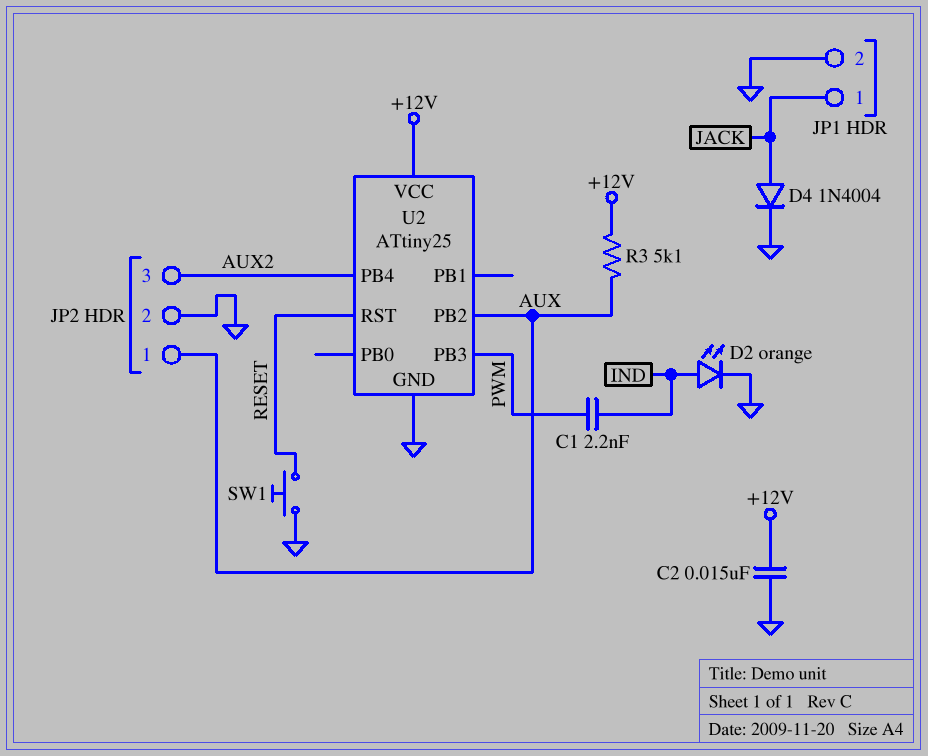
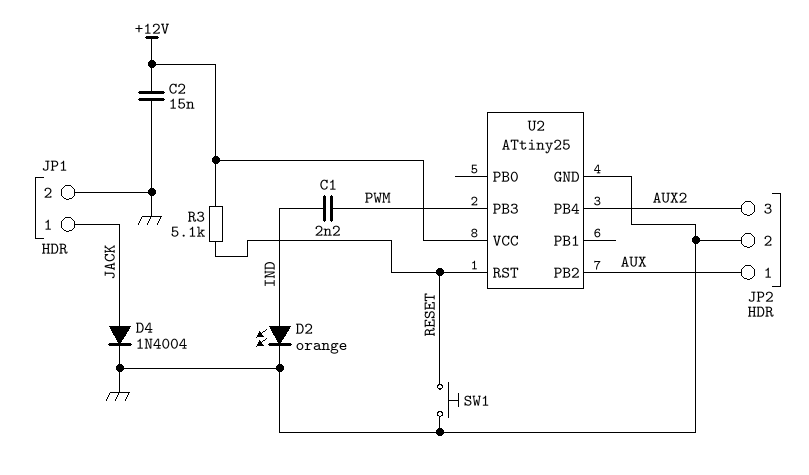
R3: 5.1k (+12V, AUX) -> 5.1k (+12V, RESET)

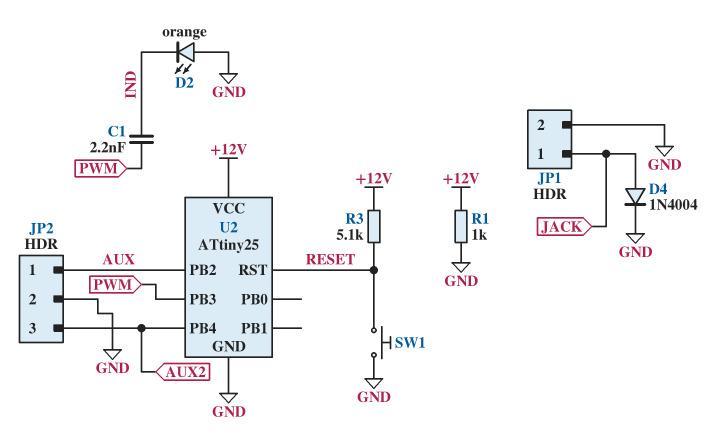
C2: 15nF (+12V, GND) -> none
D2: LED orange (A IND, K GND) -> LED orange (A GND, K IND)
R1: none -> 1k (+12V, GND)

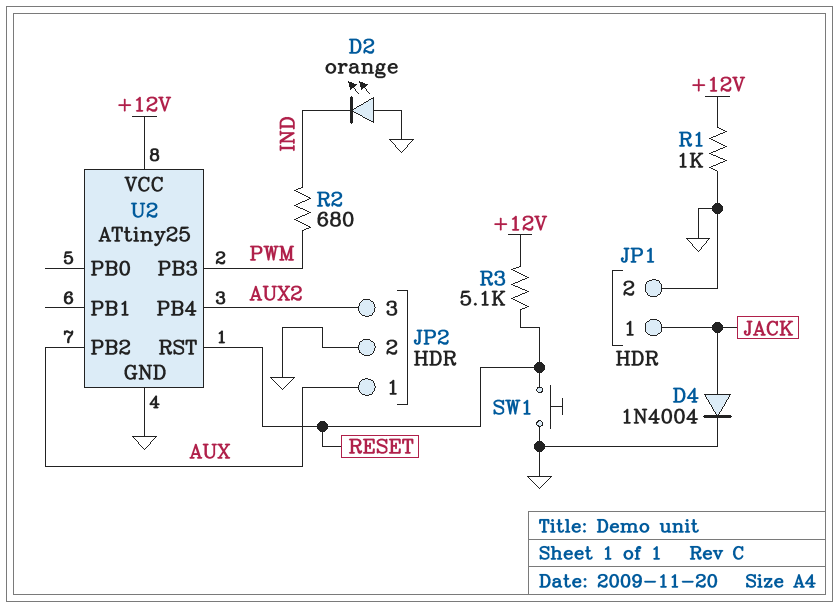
C1: 2.2nF (IND, PWM) -> none
R2: none -> 680 (IND, PWM)

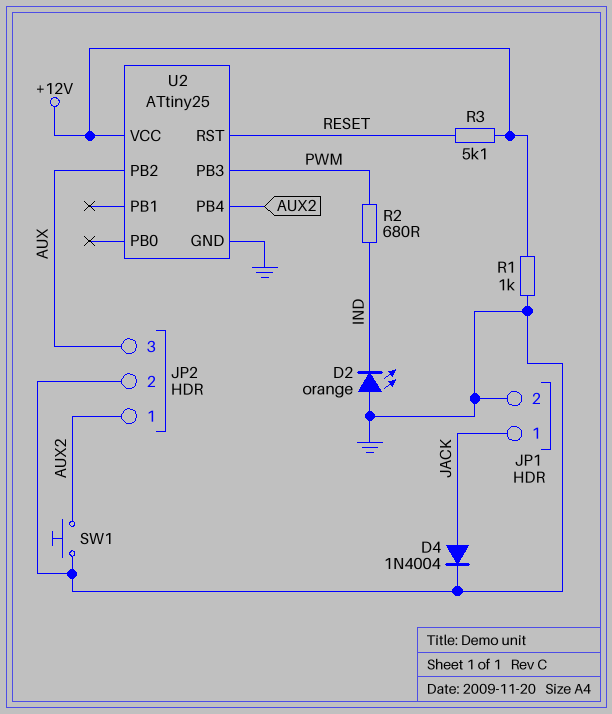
JP2 pin 1: AUX -> AUX2
JP2 pin 3: AUX2 -> AUX
SW1: button (GND, RESET) -> button (AUX2, GND)

